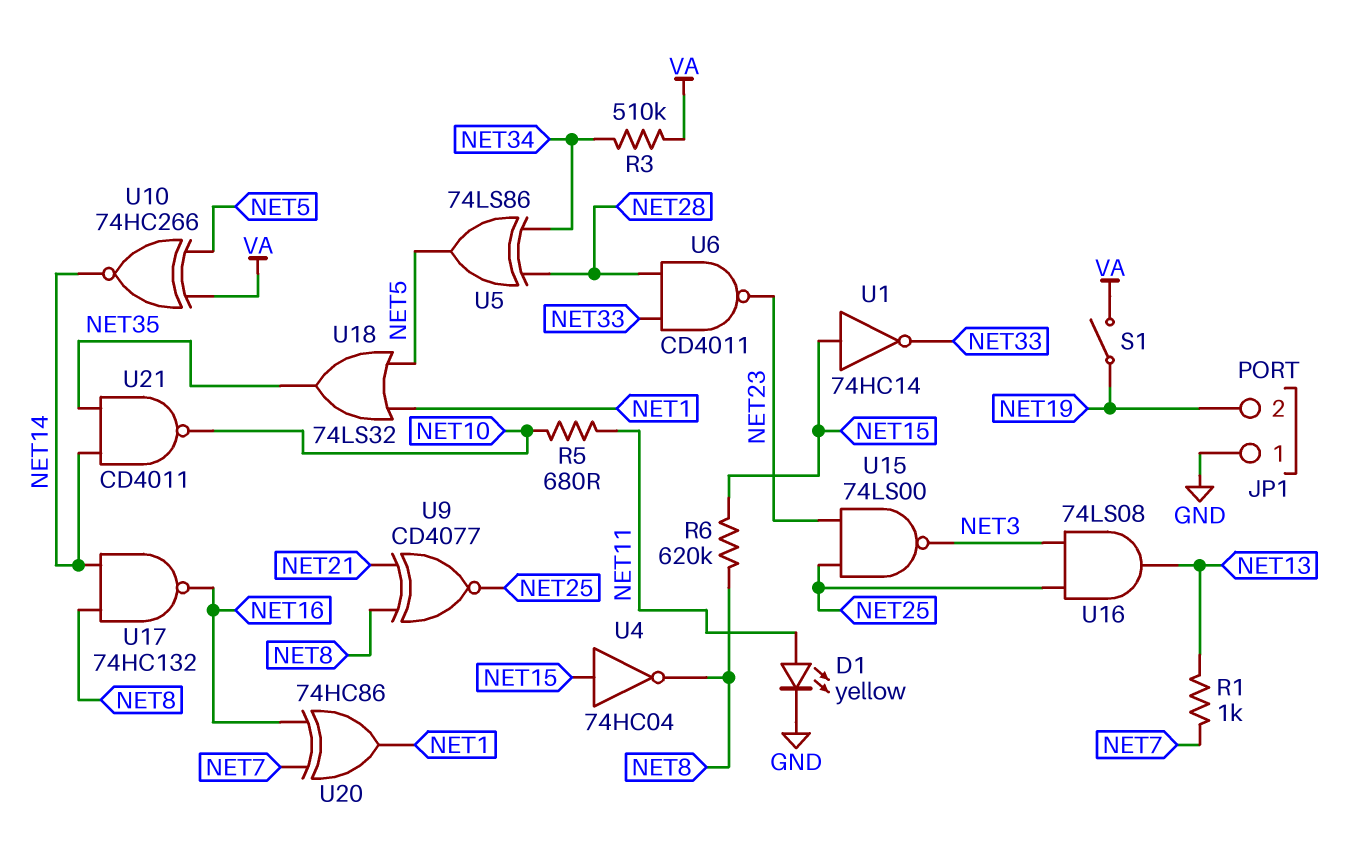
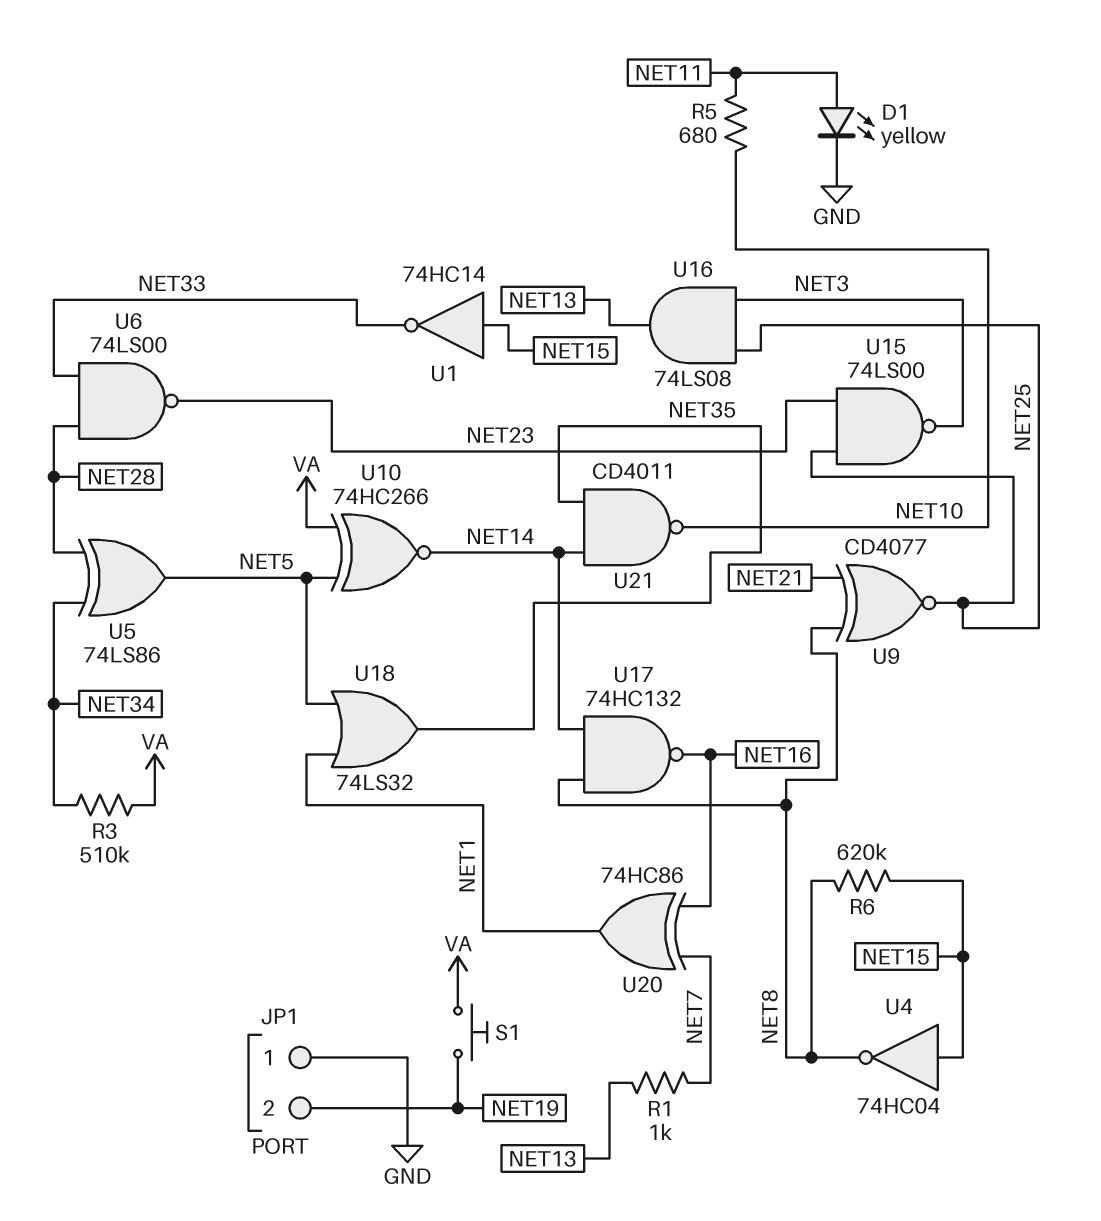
S1: switch (NET19, VA) -> button (NET19, VA)
U6: NAND CD4011 (in NET28, in NET33, out NET23) -> NAND 74LS00 (in NET28, in NET33, out NET23)

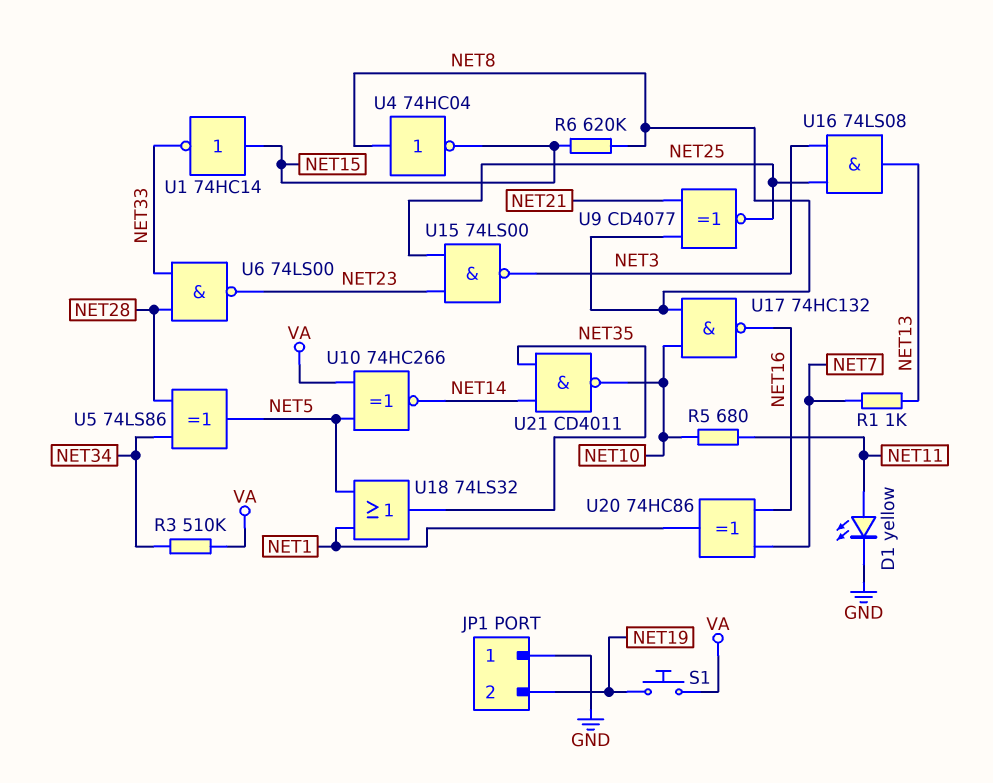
U4: NOT 74HC04 (in NET15, out NET8) -> NOT 74HC04 (in NET8, out NET15)
U17: NAND 74HC132 (in NET8, in NET14, out NET16) -> NAND 74HC132 (in NET8, in NET10, out NET16)

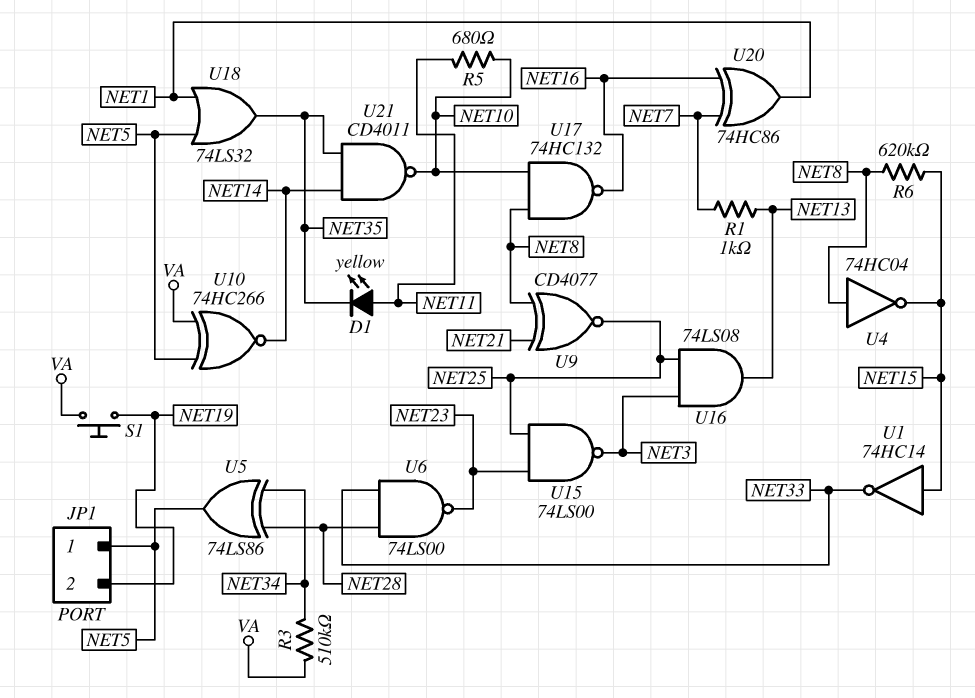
D1: LED yellow (A NET11, K GND) -> LED yellow (A NET11, K NET35)
JP1 pin 1: GND -> NET5

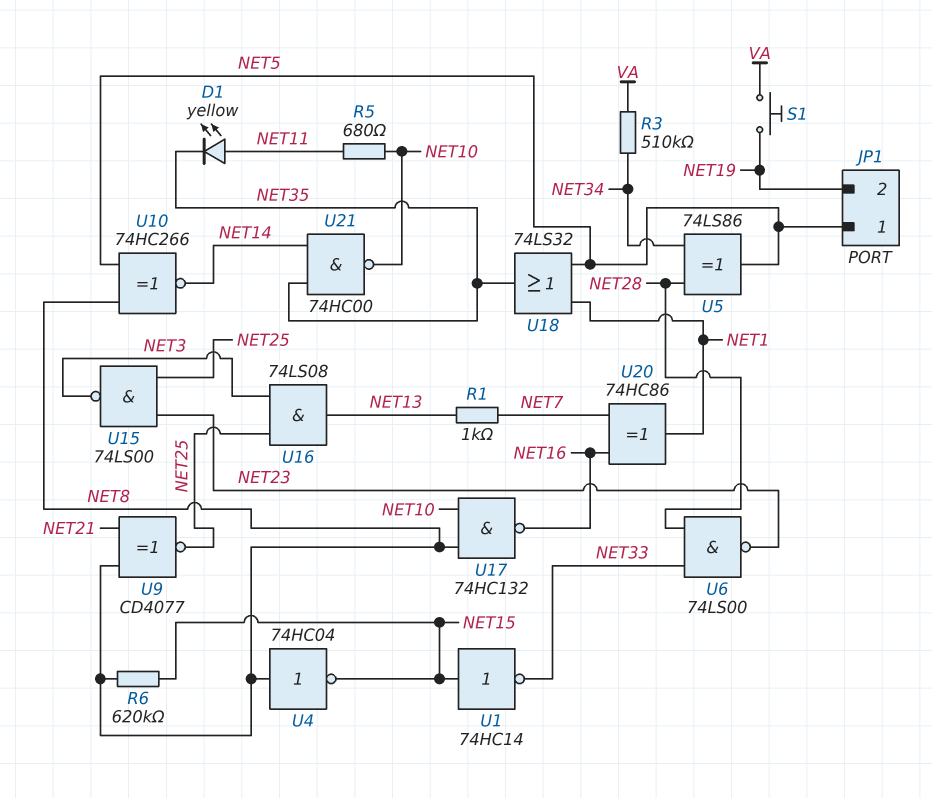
U10: XNOR 74HC266 (in NET5, in VA, out NET14) -> XNOR 74HC266 (in NET5, in NET8, out NET14)
U21: NAND CD4011 (in NET14, in NET35, out NET10) -> NAND 74HC00 (in NET14, in NET35, out NET10)

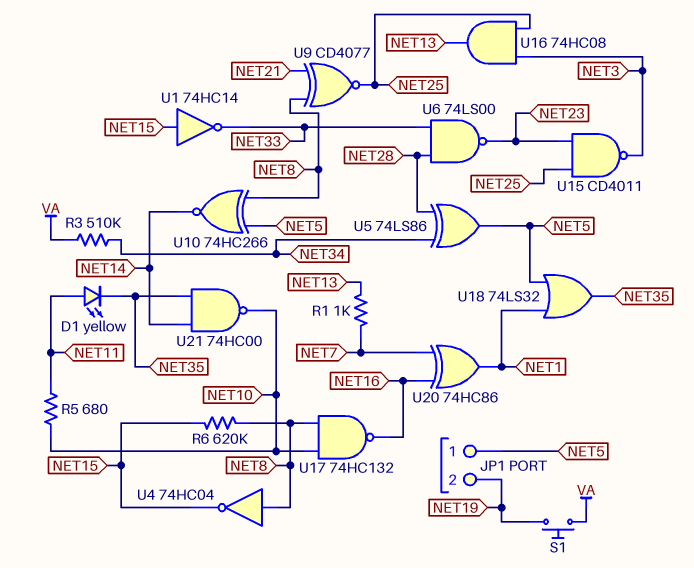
U15: NAND 74LS00 (in NET23, in NET25, out NET3) -> NAND CD4011 (in NET23, in NET25, out NET3)
U16: AND 74LS08 (in NET3, in NET25, out NET13) -> AND 74HC08 (in NET3, in NET25, out NET13)

